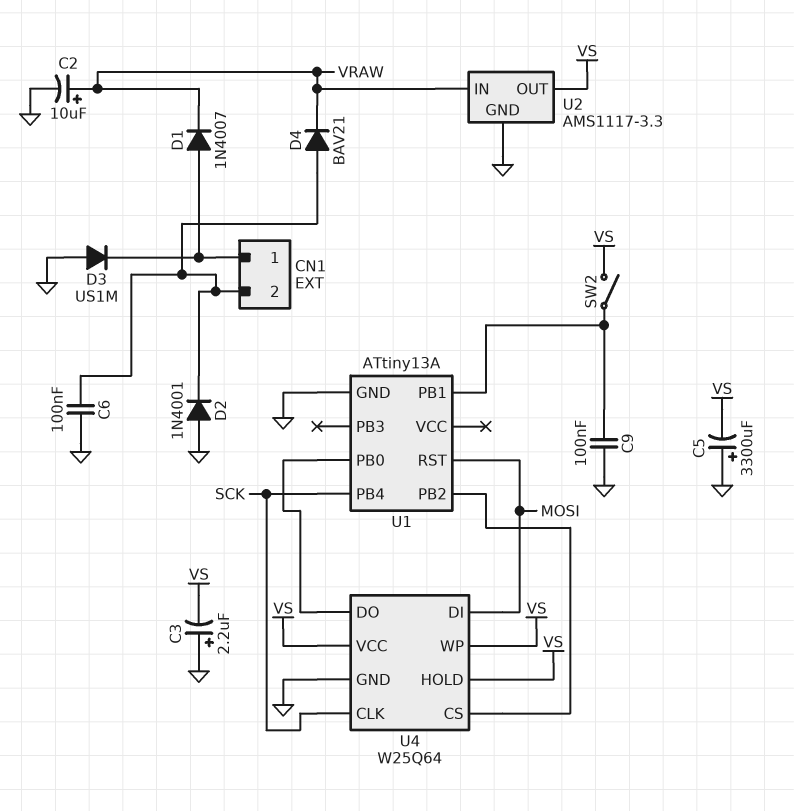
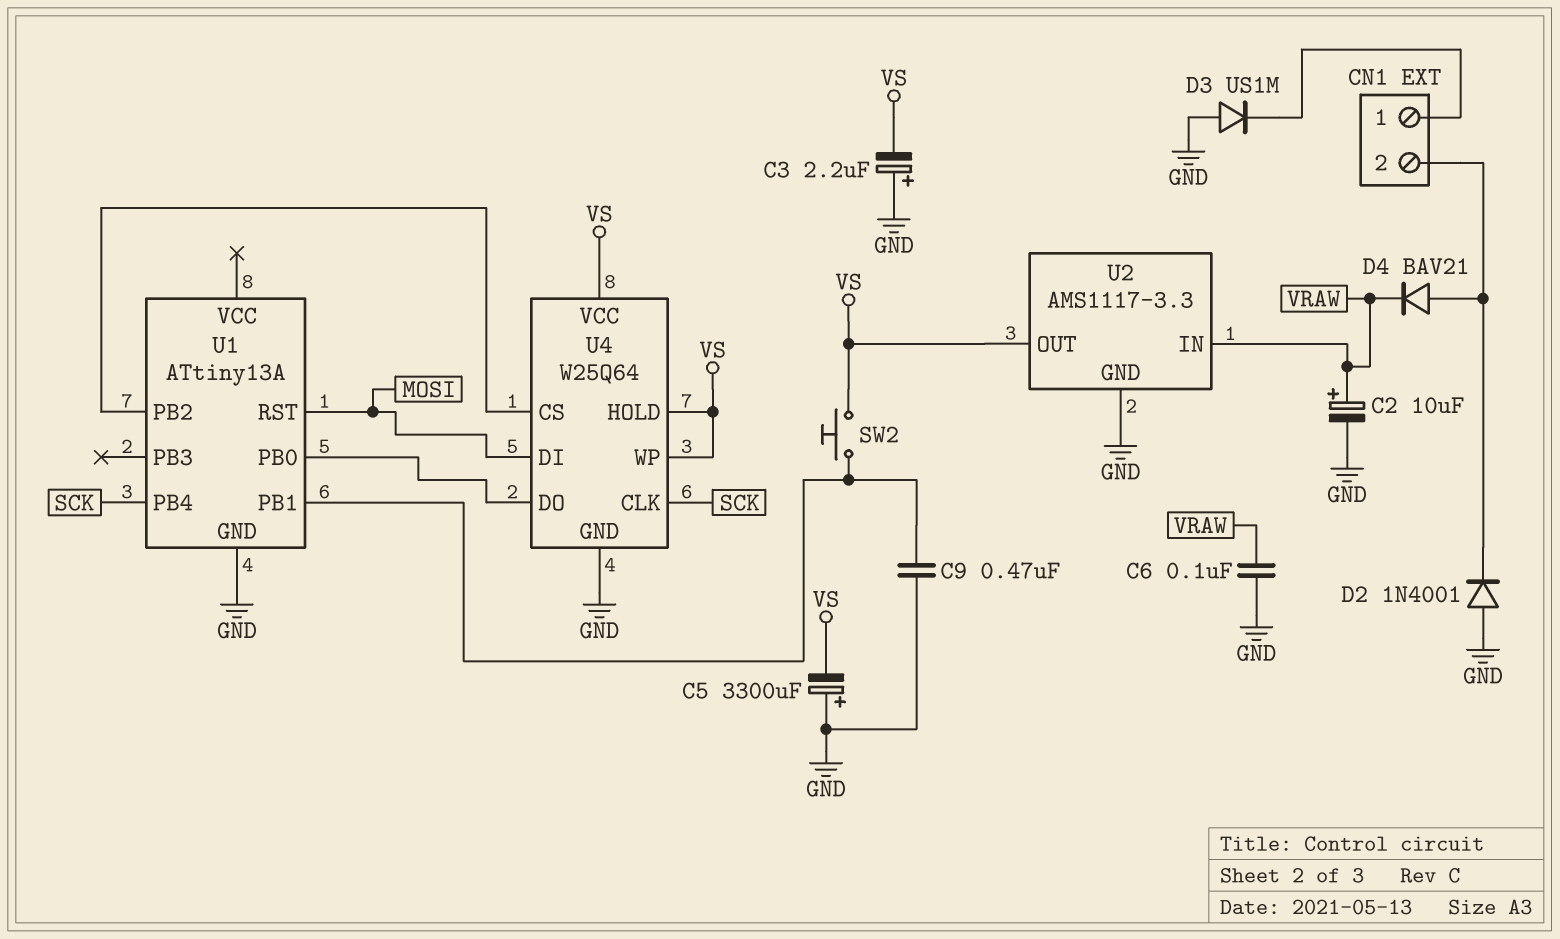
C6: 100nF (CN1/2, GND) -> 100nF (GND, VRAW)
C9: 100nF (GND, U1/PB1) -> 470nF (GND, U1/PB1)
D1: diode 1N4007 (A CN1/1, K VRAW) -> none
SW2: switch (U1/PB1, VS) -> button (U1/PB1, VS)

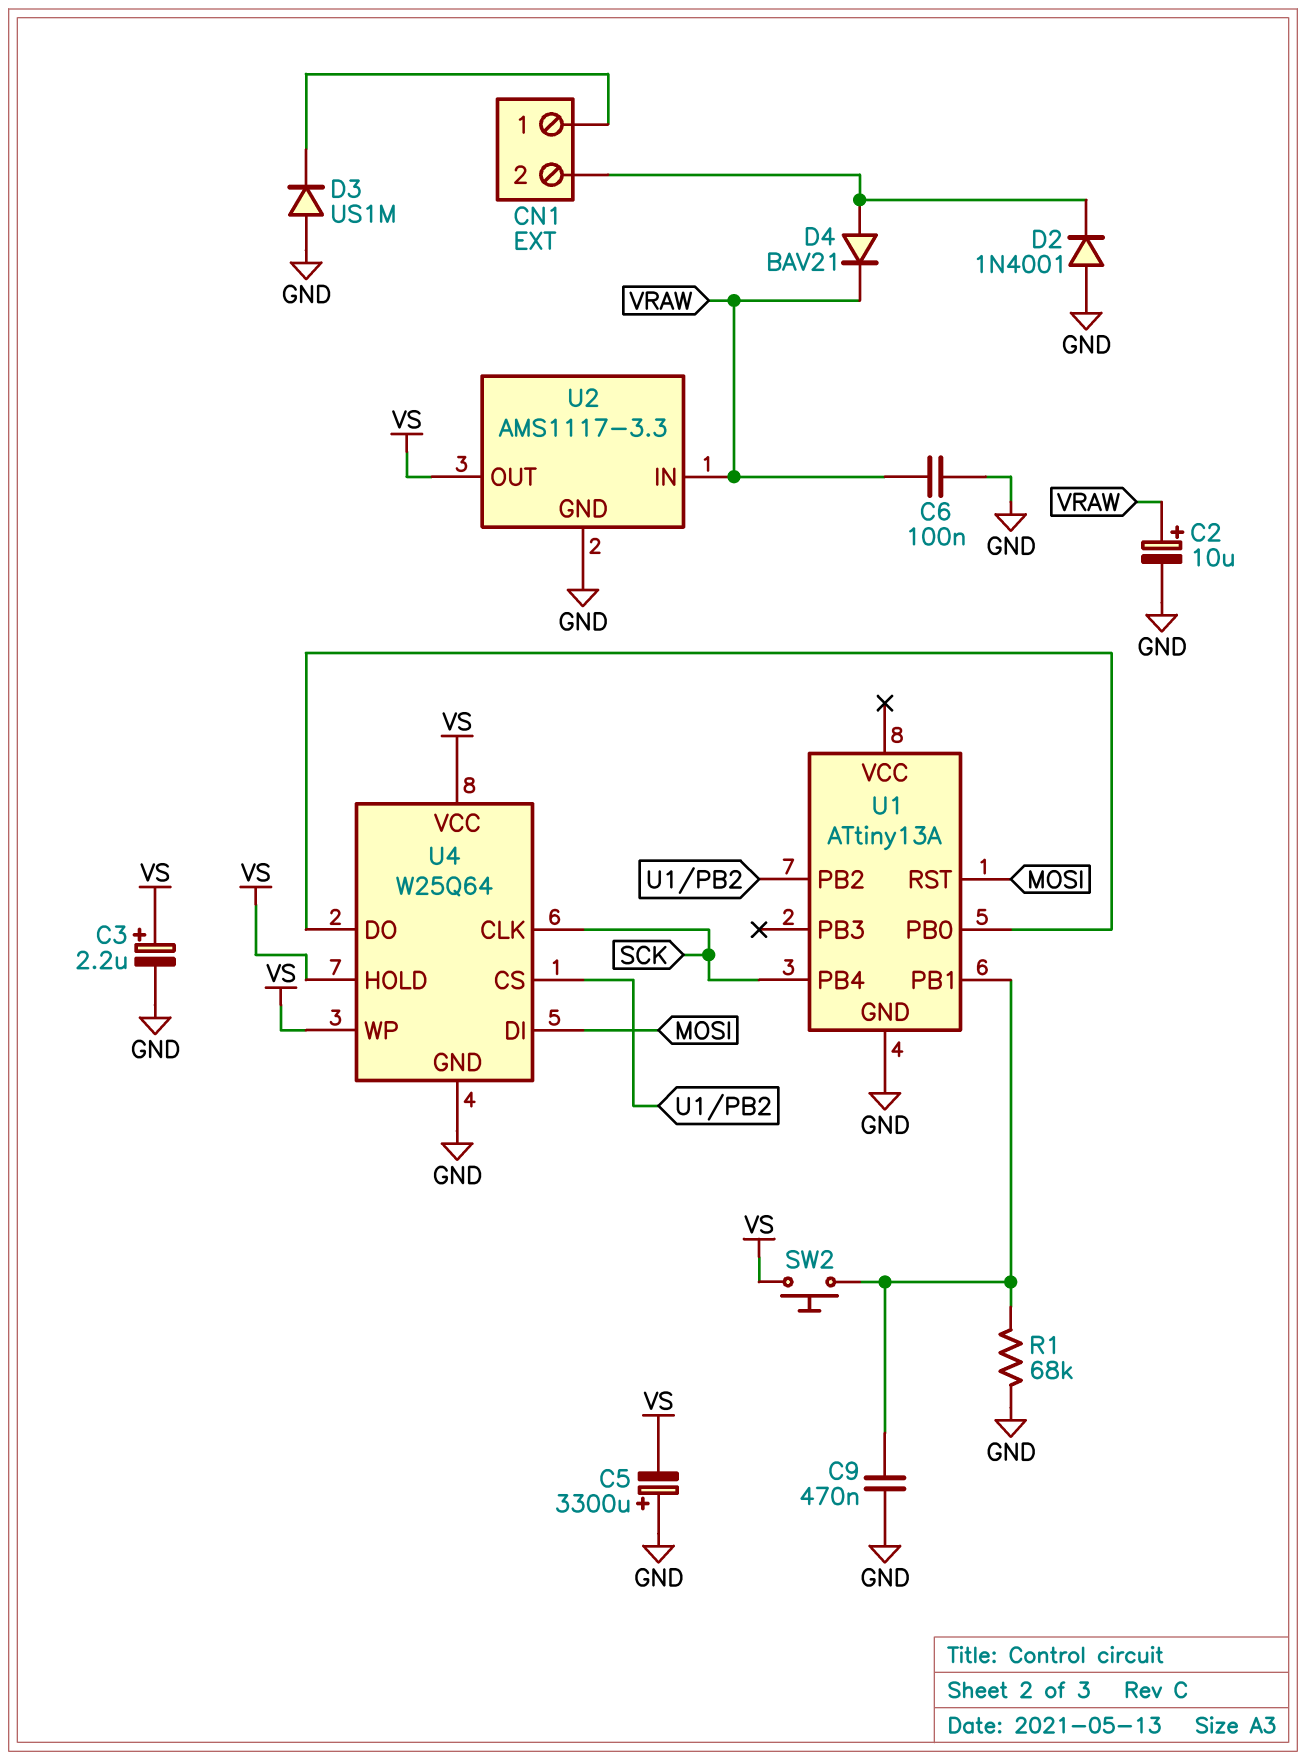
C3: 2.2uF (plus GND, minus VS) -> 2.2uF (plus VS, minus GND)
R1: none -> 68k (GND, U1/PB1)

